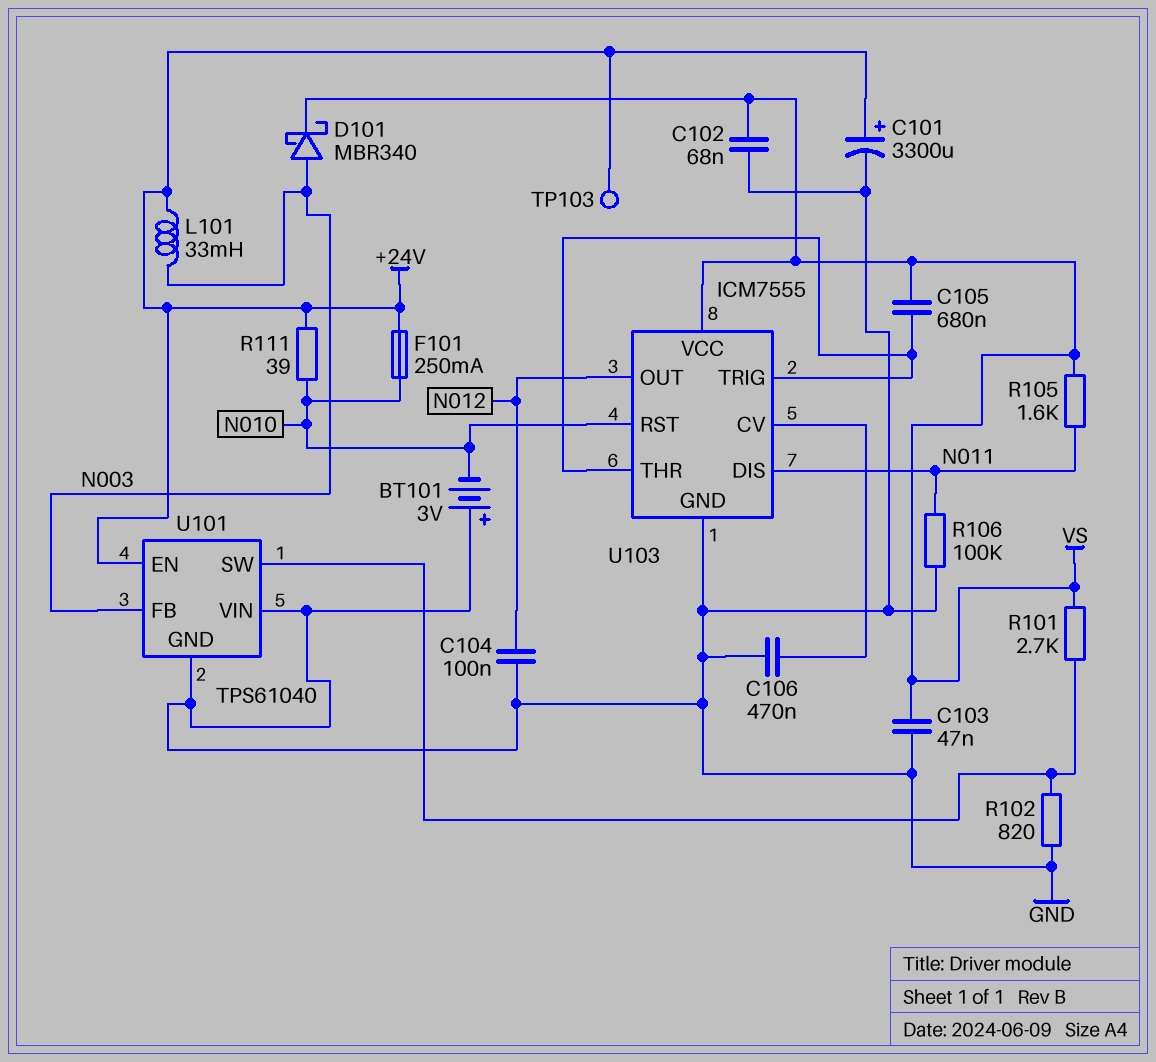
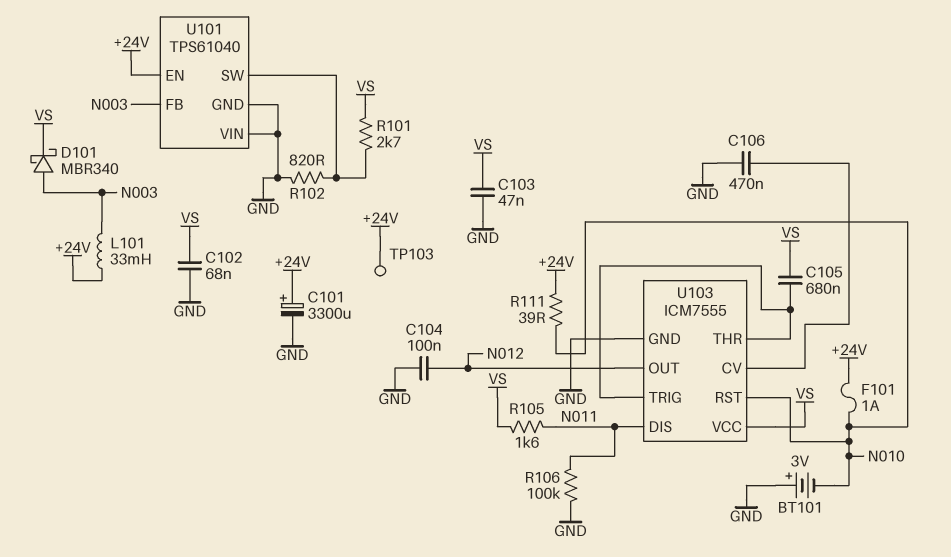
F101: 250mA (+24V, N010) -> 1A (+24V, N010)

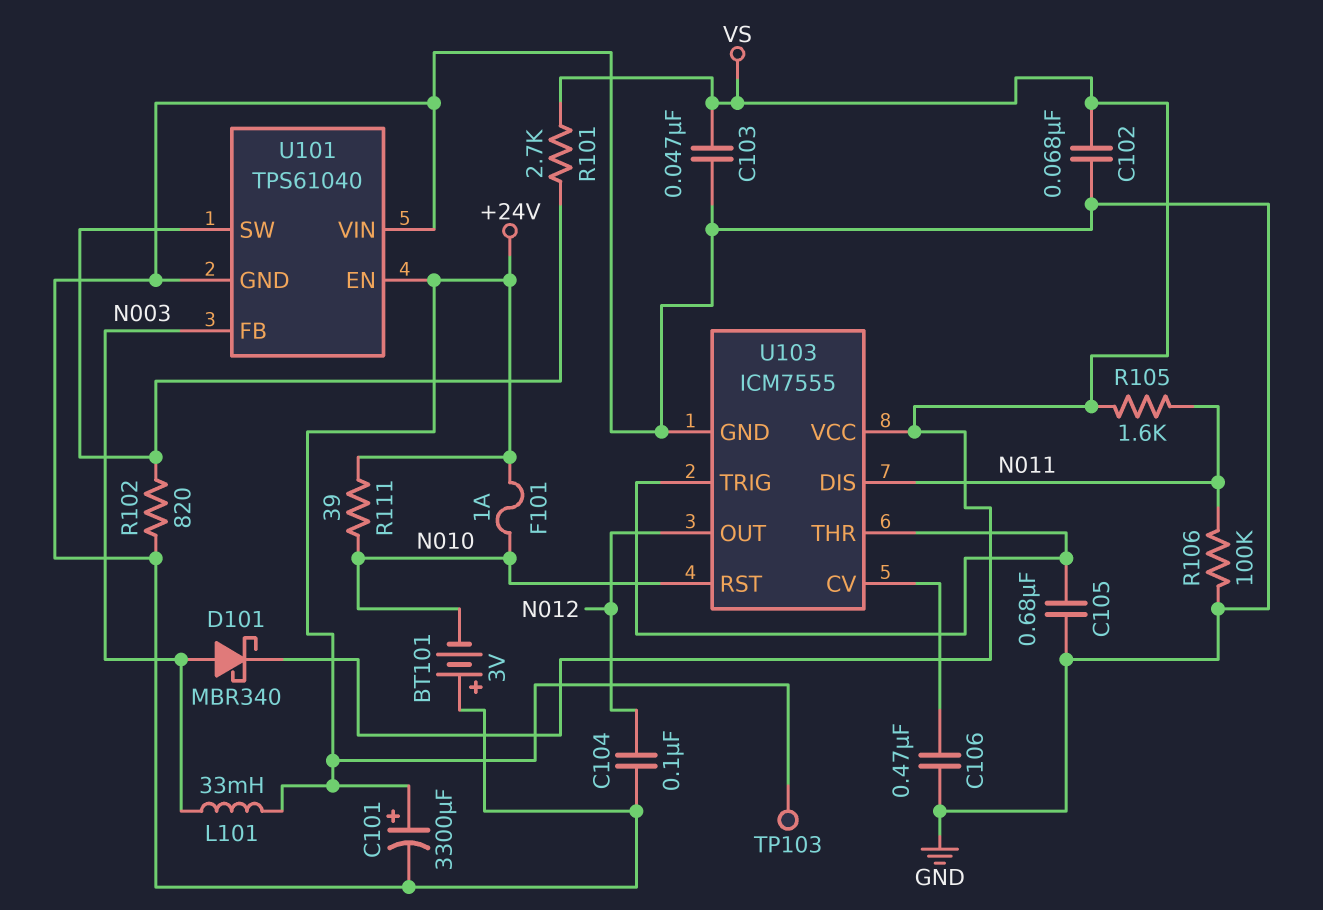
C105: 680nF (U103/THR, VS) -> 680nF (GND, U103/THR)

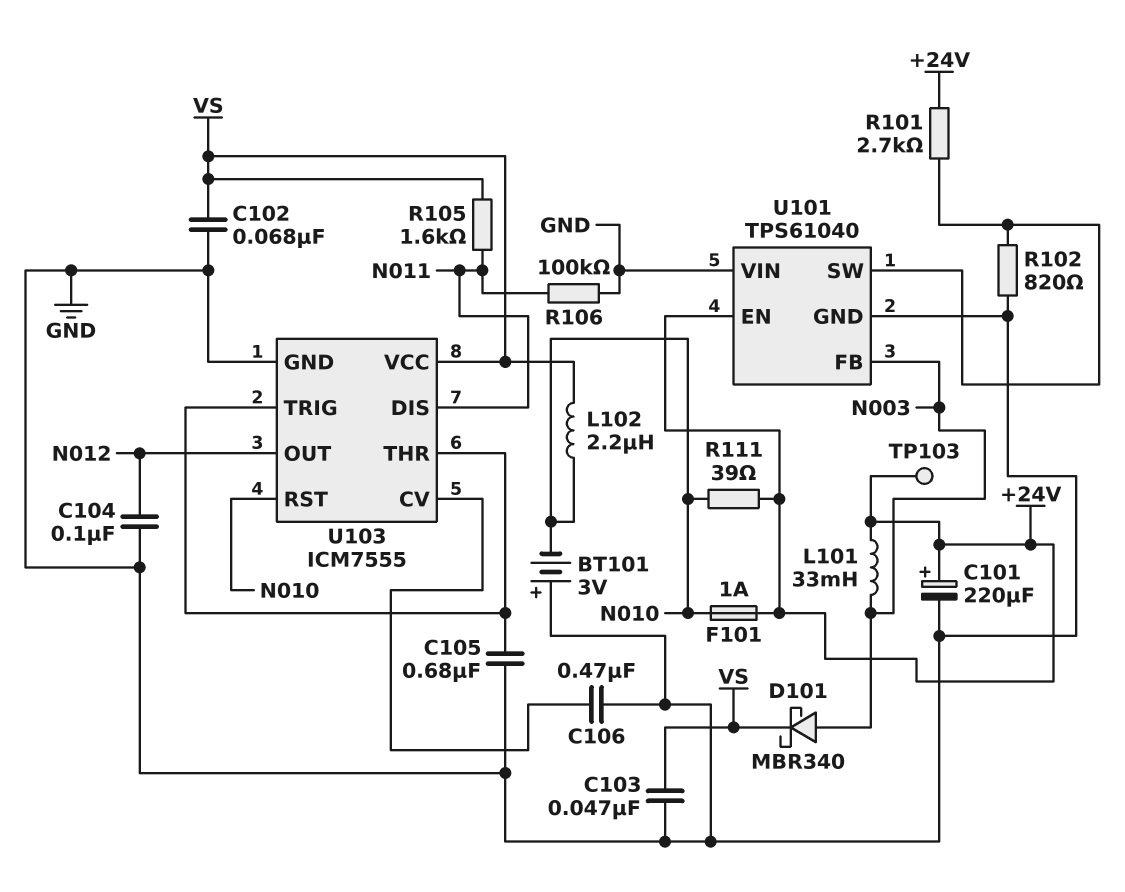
C101: 3300uF (plus +24V, minus GND) -> 220uF (plus +24V, minus GND)
L102: none -> 2.2uH (N010, VS)
R101: 2.7k (U101/SW, VS) -> 2.7k (+24V, U101/SW)

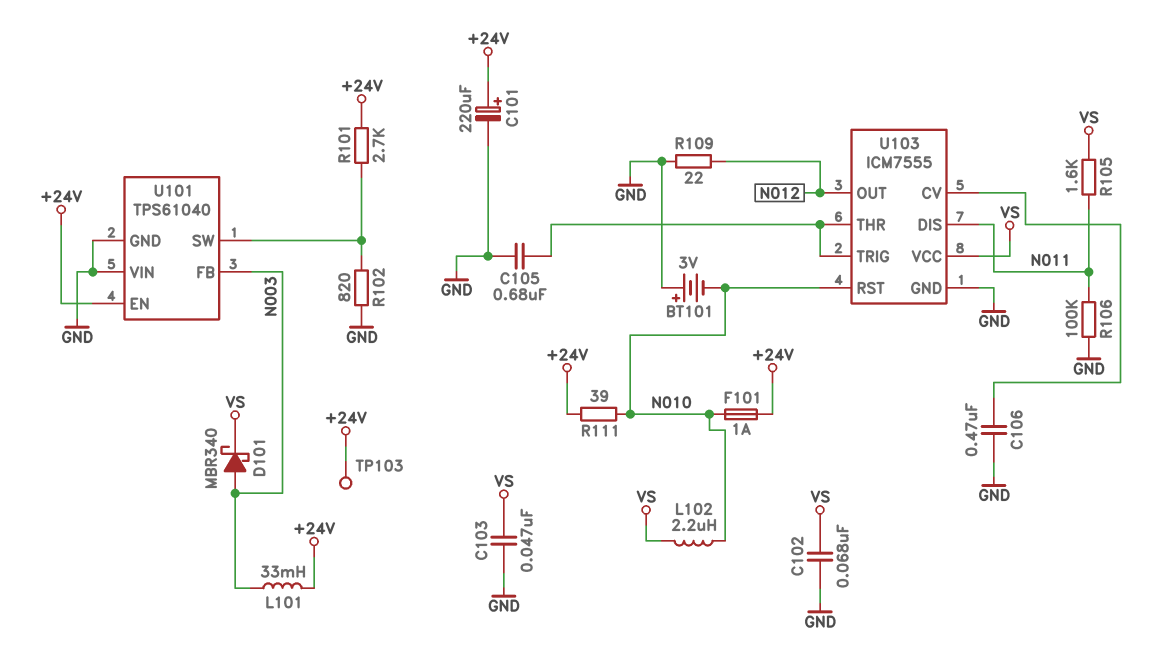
C104: 100nF (GND, N012) -> none
R109: none -> 22 (GND, N012)

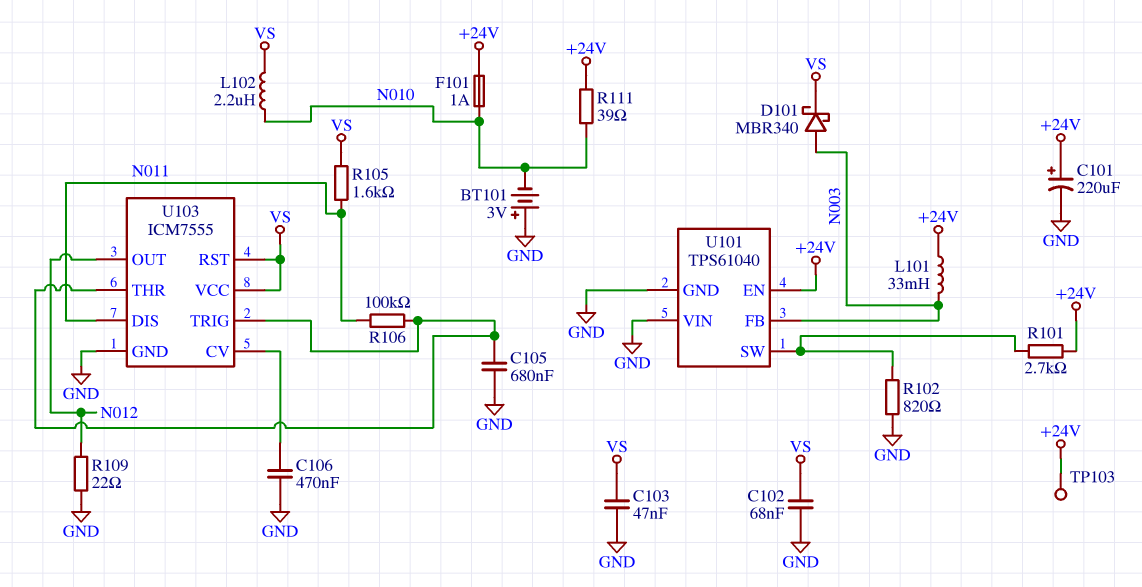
R106: 100k (GND, N011) -> 100k (N011, U103/THR)
U103 pin RST: N010 -> VS

